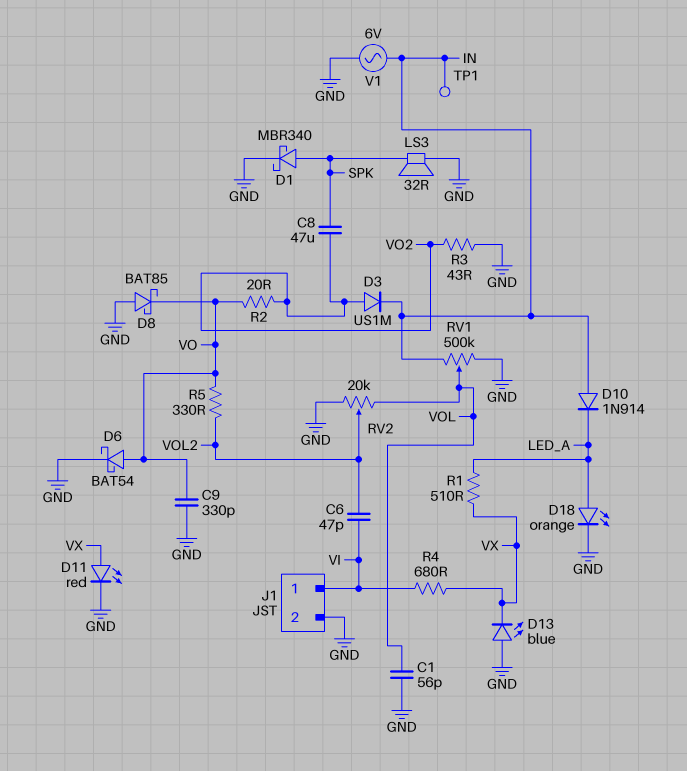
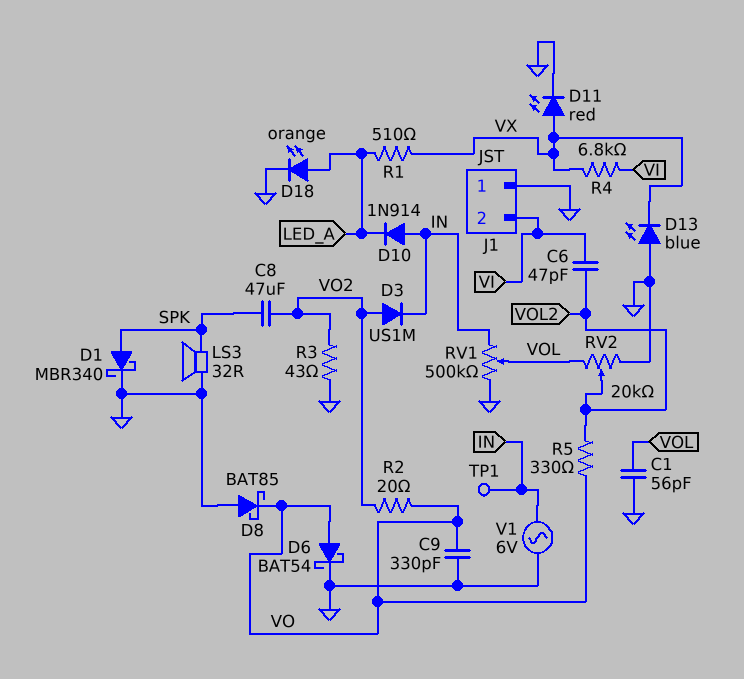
J1 pin 1: VI -> GND
J1 pin 2: GND -> VI
R4: 680 (VI, VX) -> 6.8k (VI, VX)

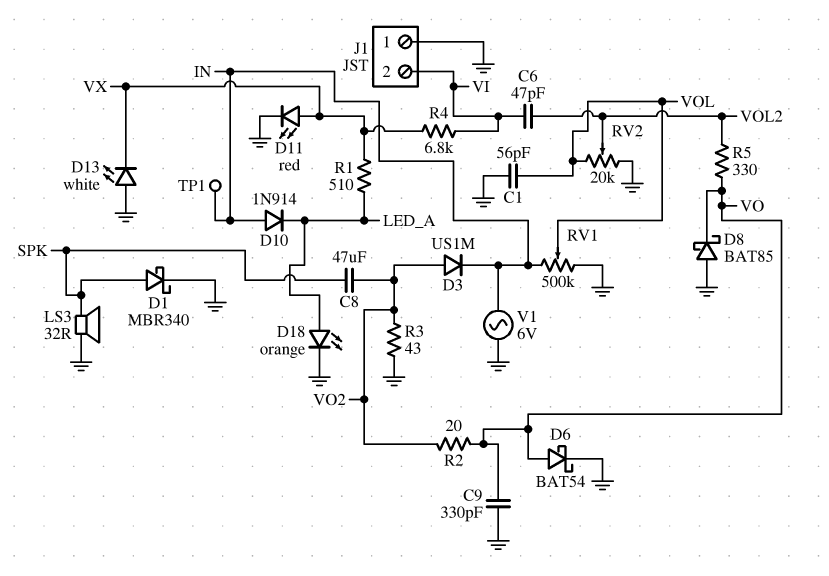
D13: LED blue (A GND, K VX) -> LED white (A GND, K VX)

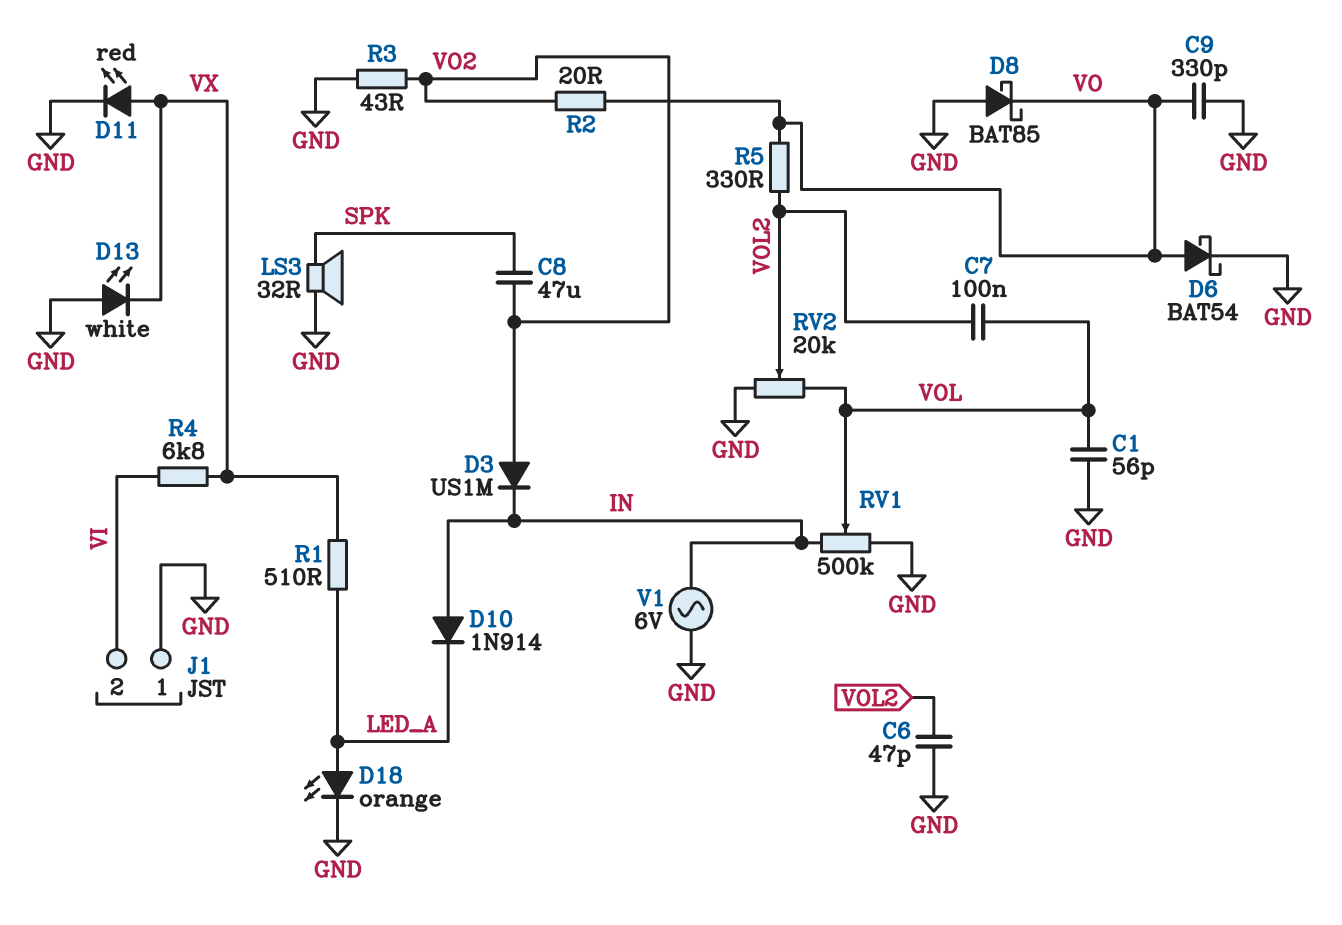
C6: 47pF (VI, VOL2) -> 47pF (GND, VOL2)
C7: none -> 100nF (VOL, VOL2)
D1: schottky MBR340 (A SPK, K GND) -> none
TP1: test point (IN) -> none

